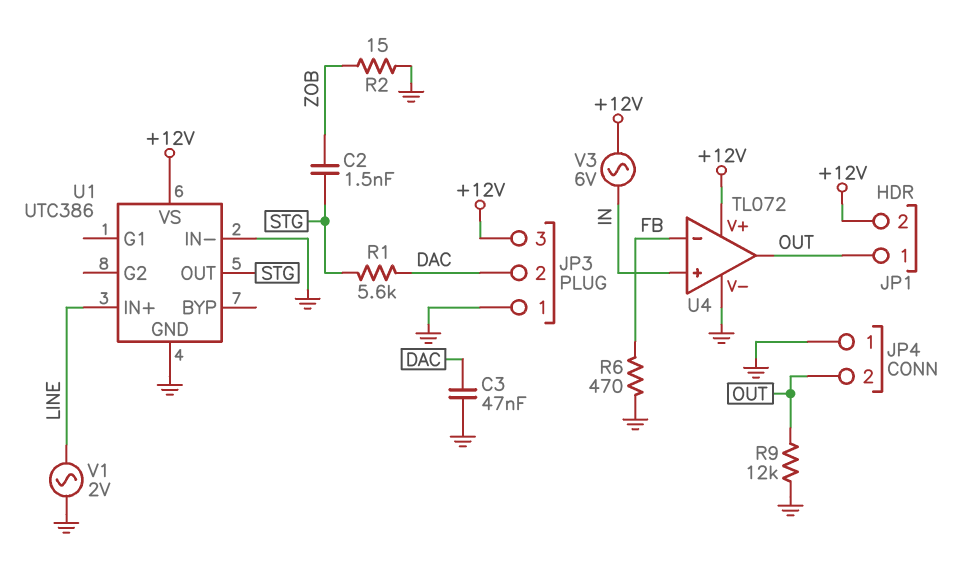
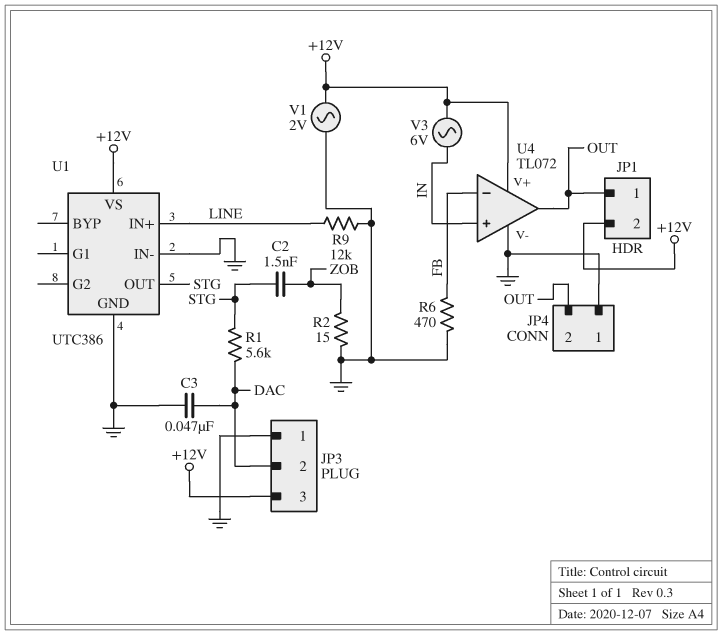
R9: 12k (GND, OUT) -> 12k (GND, LINE)
V1: AC 2V (GND, LINE) -> AC 2V (+12V, GND)

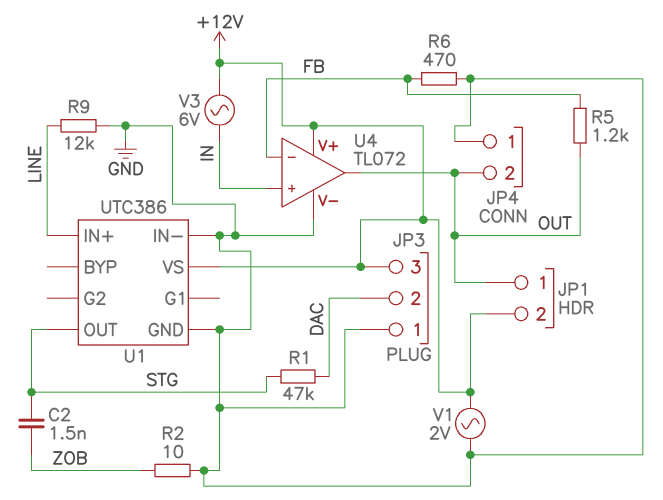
C3: 47nF (DAC, GND) -> none
R1: 5.6k (DAC, STG) -> 47k (DAC, STG)
R2: 15 (GND, ZOB) -> 10 (GND, ZOB)
R5: none -> 1.2k (FB, OUT)

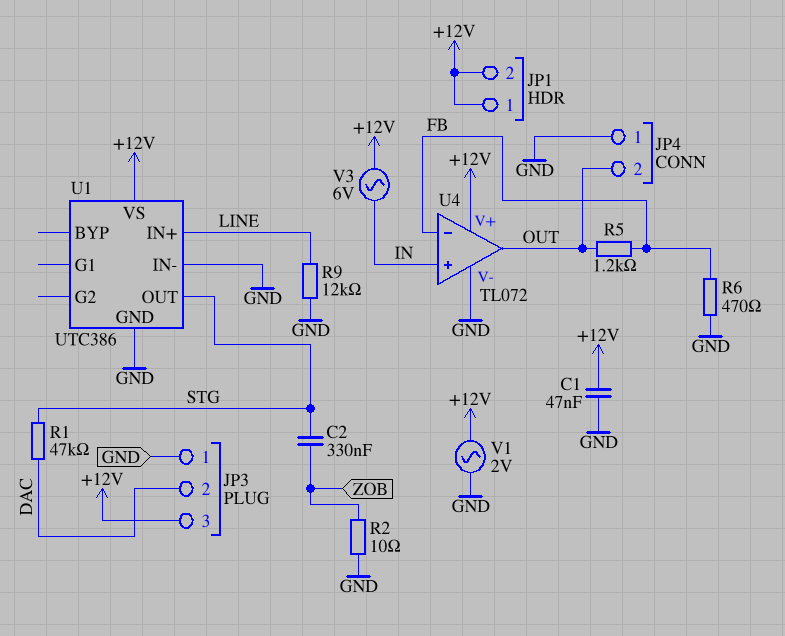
C1: none -> 47nF (+12V, GND)
C2: 1.5nF (STG, ZOB) -> 330nF (STG, ZOB)
JP1 pin 1: OUT -> +12V

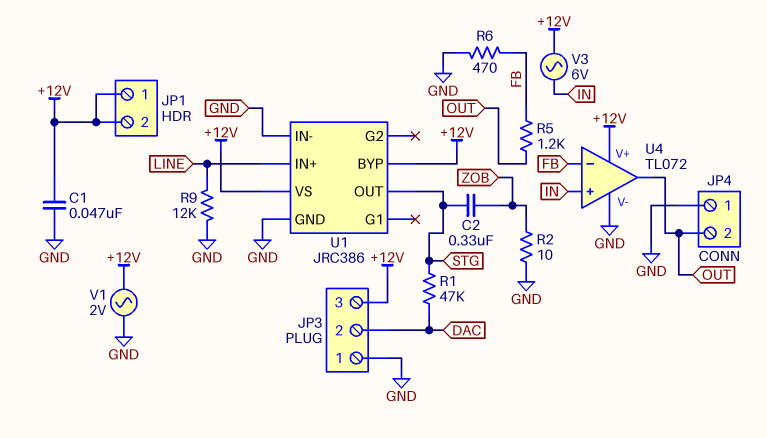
U1: UTC386 -> JRC386
U1 pin BYP: none -> +12V

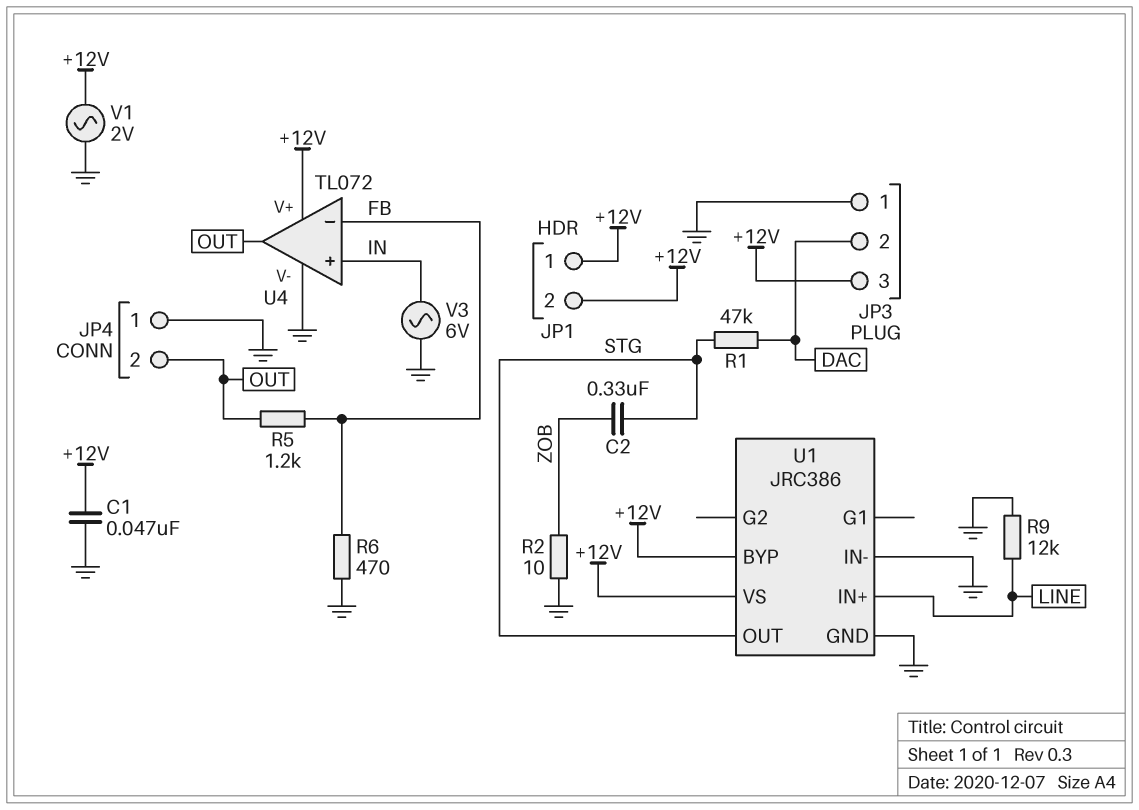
V3: AC 6V (+12V, IN) -> AC 6V (GND, IN)

